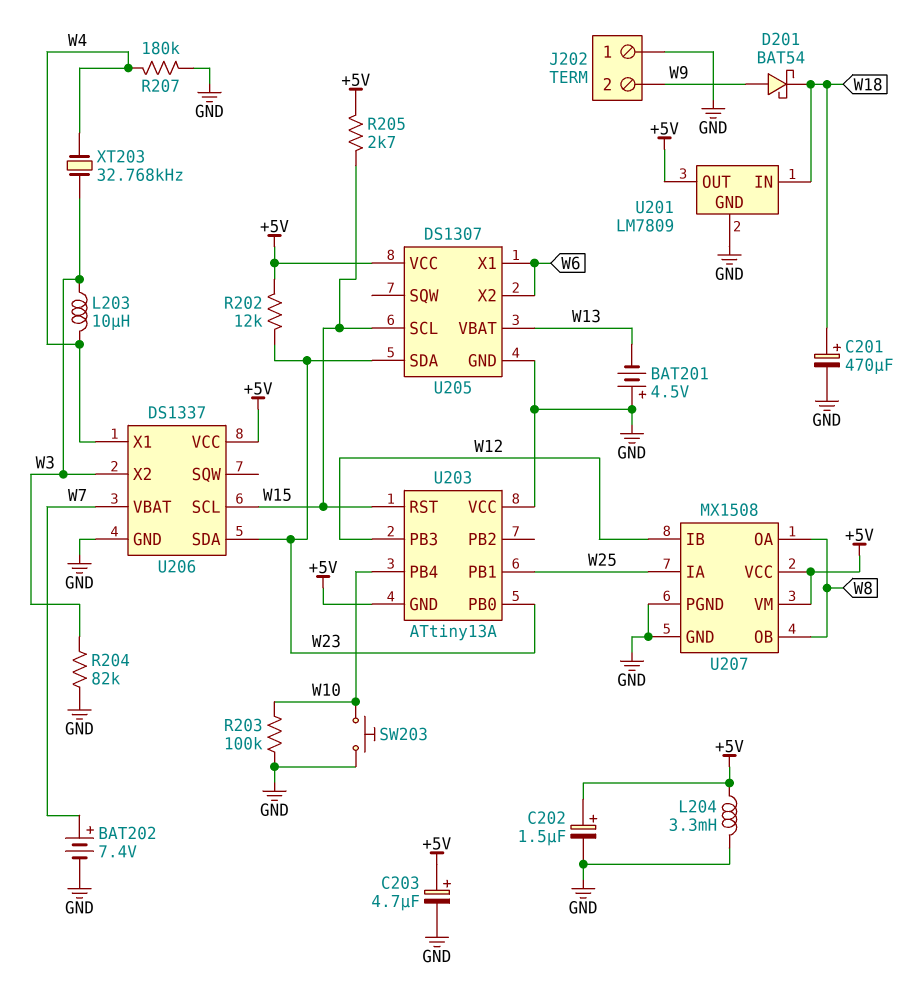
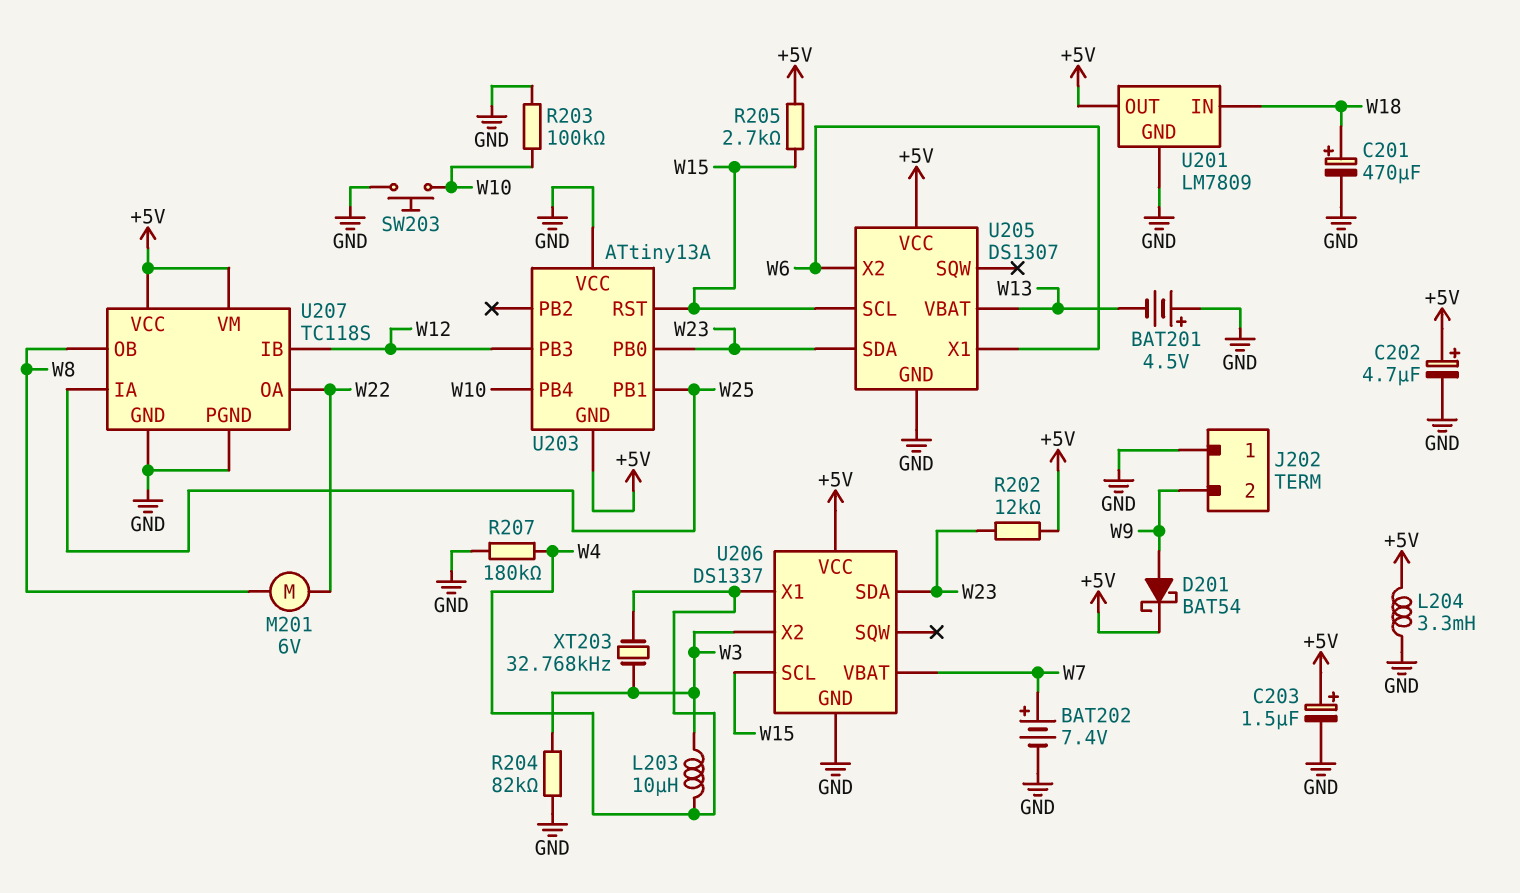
C202: 1.5uF (plus +5V, minus GND) -> 4.7uF (plus +5V, minus GND)
C203: 4.7uF (plus +5V, minus GND) -> 1.5uF (plus +5V, minus GND)
D201: schottky BAT54 (A W9, K W18) -> schottky BAT54 (A W9, K +5V)
M201: none -> motor 6V (W8, W22)
U207: MX1508 -> TC118S
U207 pin OA: W8 -> W22

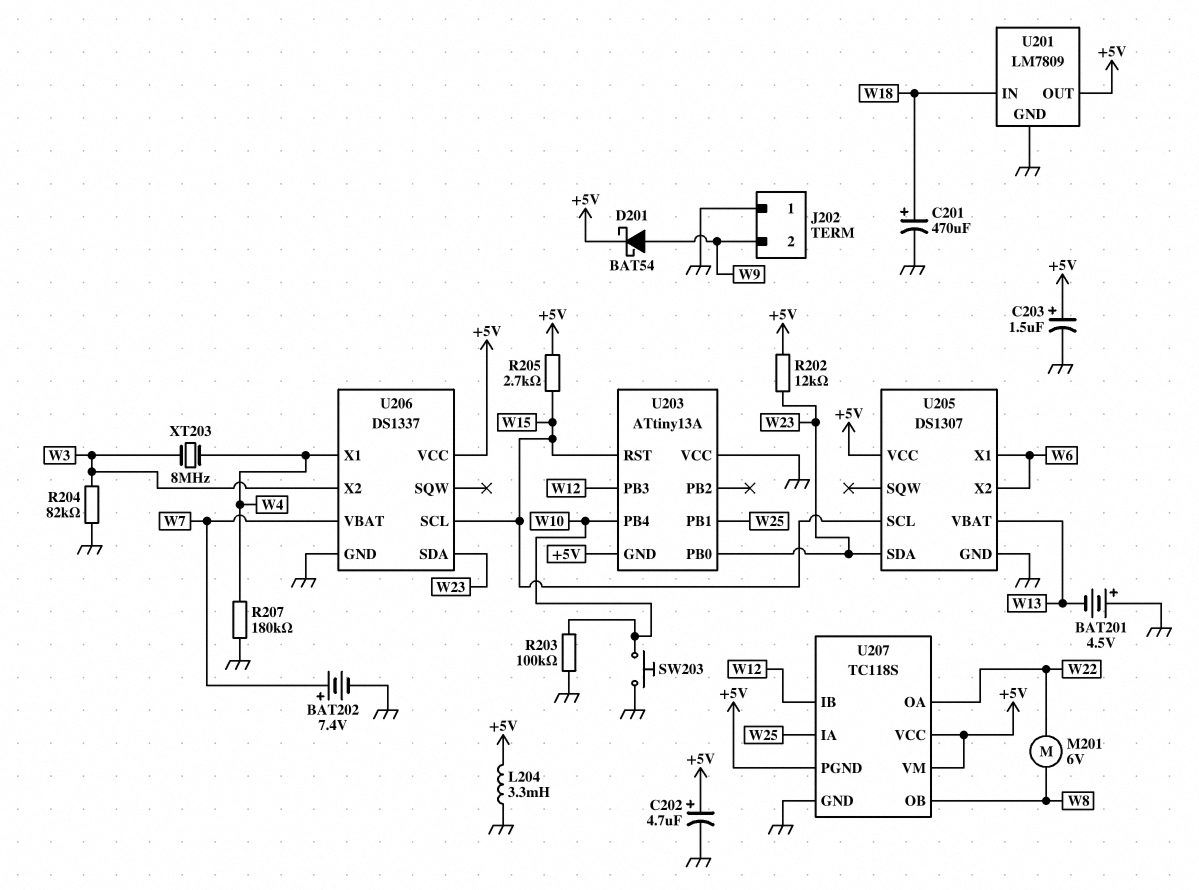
L203: 10uH (W3, W4) -> none
U207 pin PGND: GND -> +5V
XT203: 32.768kHz (W3, W4) -> 8MHz (W3, W4)

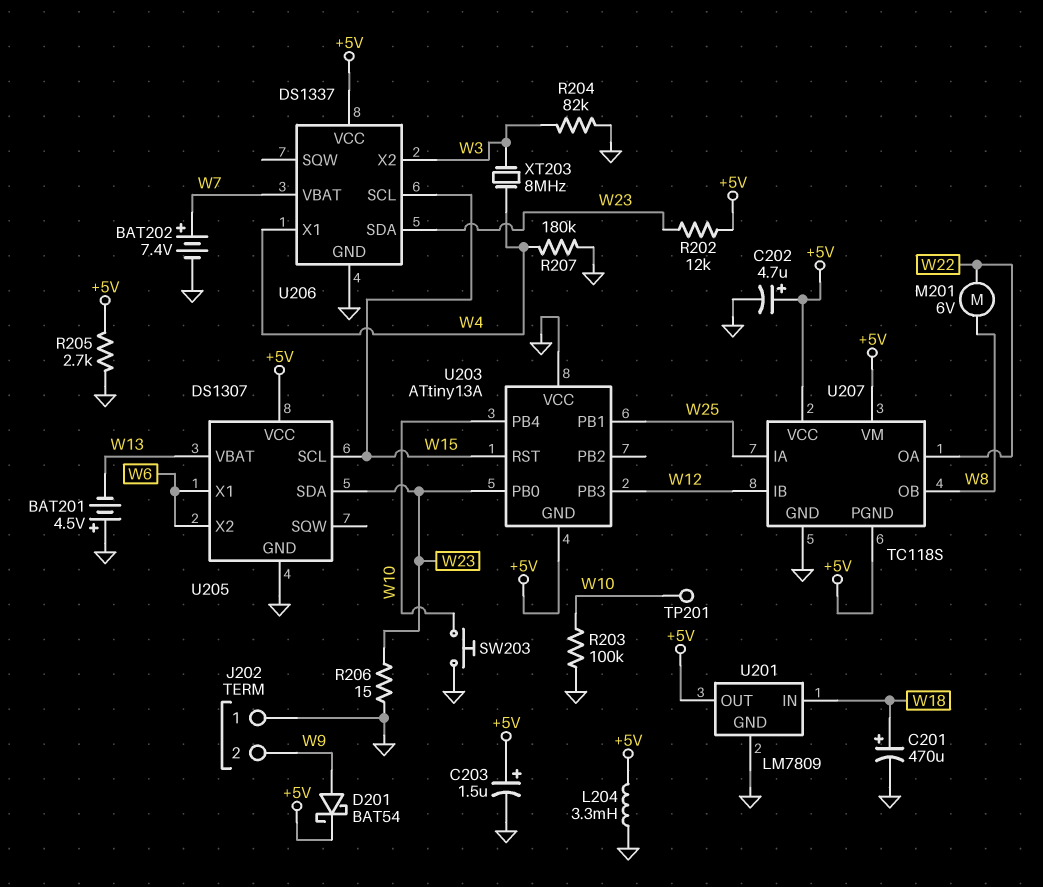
R205: 2.7k (+5V, W15) -> 2.7k (+5V, GND)
R206: none -> 15 (GND, W23)
TP201: none -> test point (W10)

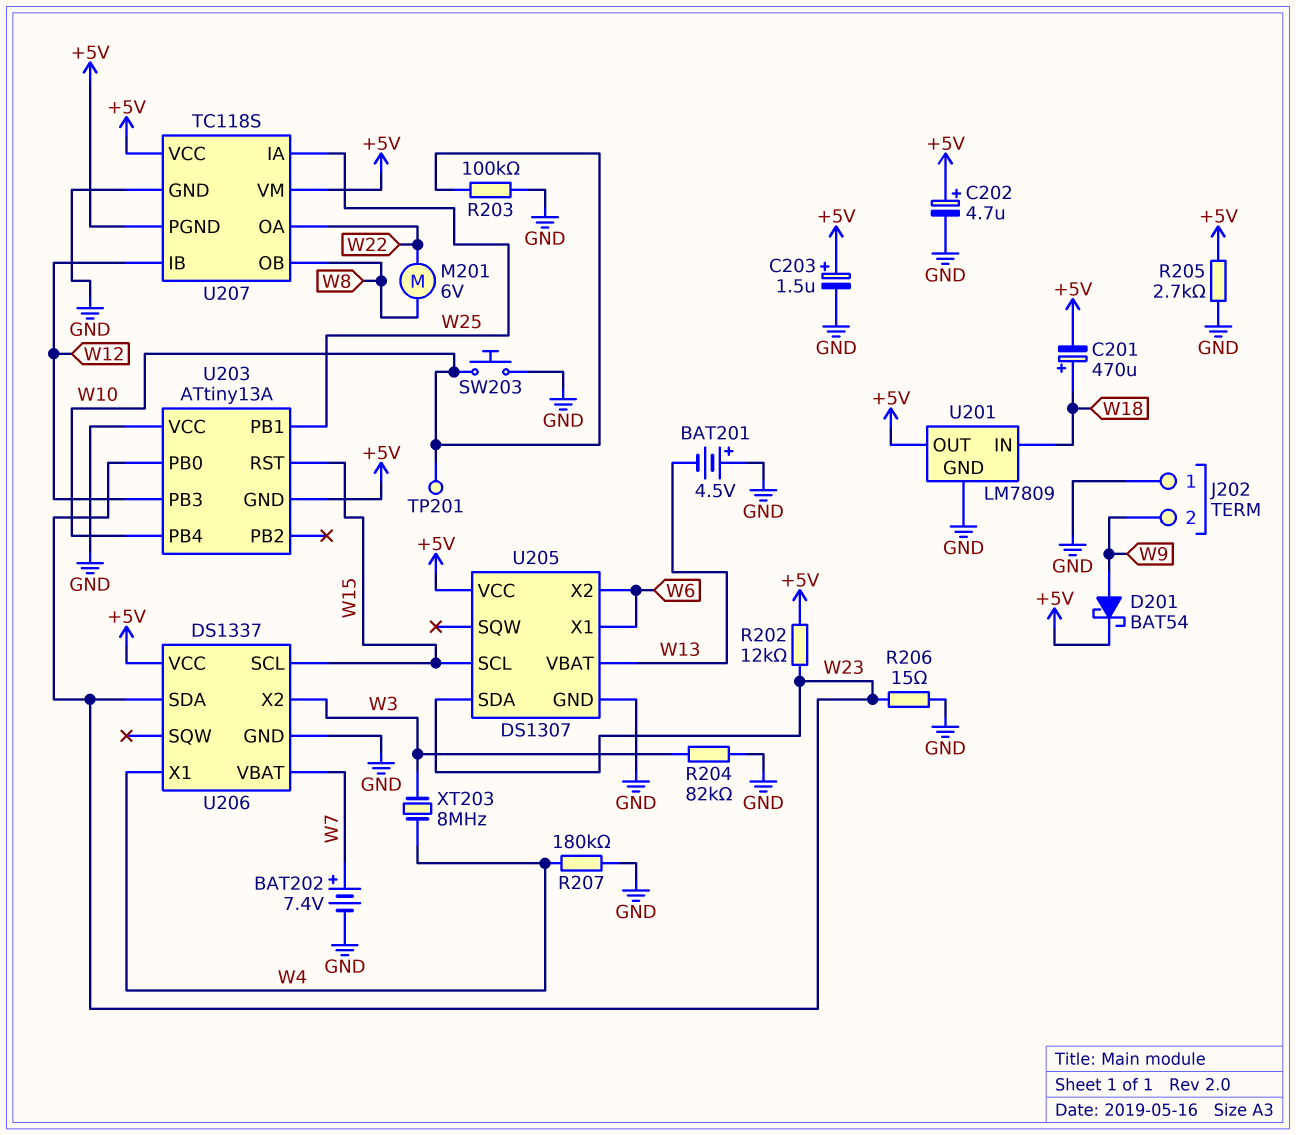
C201: 470uF (plus W18, minus GND) -> 470uF (plus W18, minus +5V)
L204: 3.3mH (+5V, GND) -> none

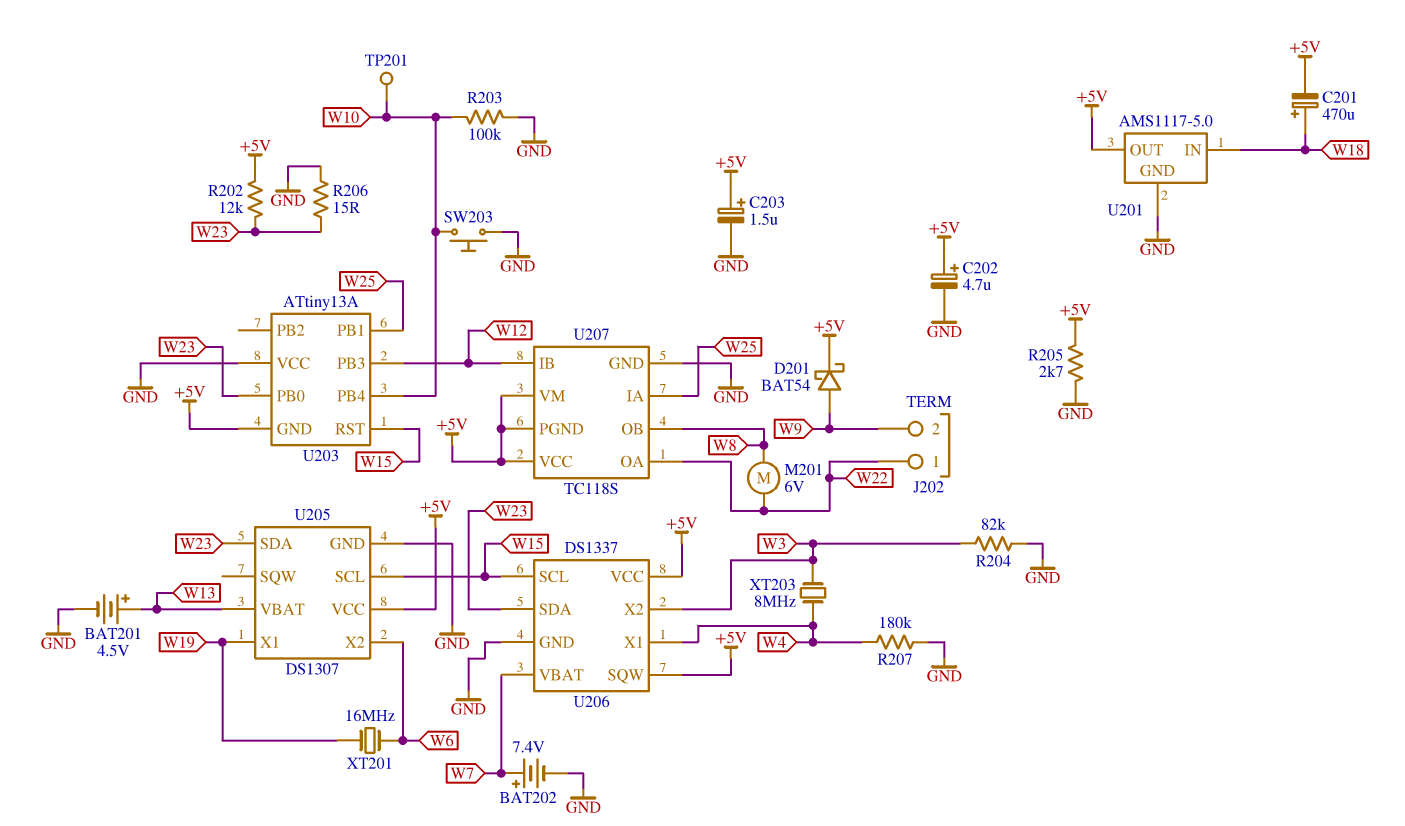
BAT201: 4.5V (plus GND, minus W13) -> 4.5V (plus W13, minus GND)
J202 pin 1: GND -> W22
U201: LM7809 -> AMS1117-5.0
U205 pin X1: W6 -> W19
U206 pin SQW: none -> +5V
XT201: none -> 16MHz (W6, W19)

